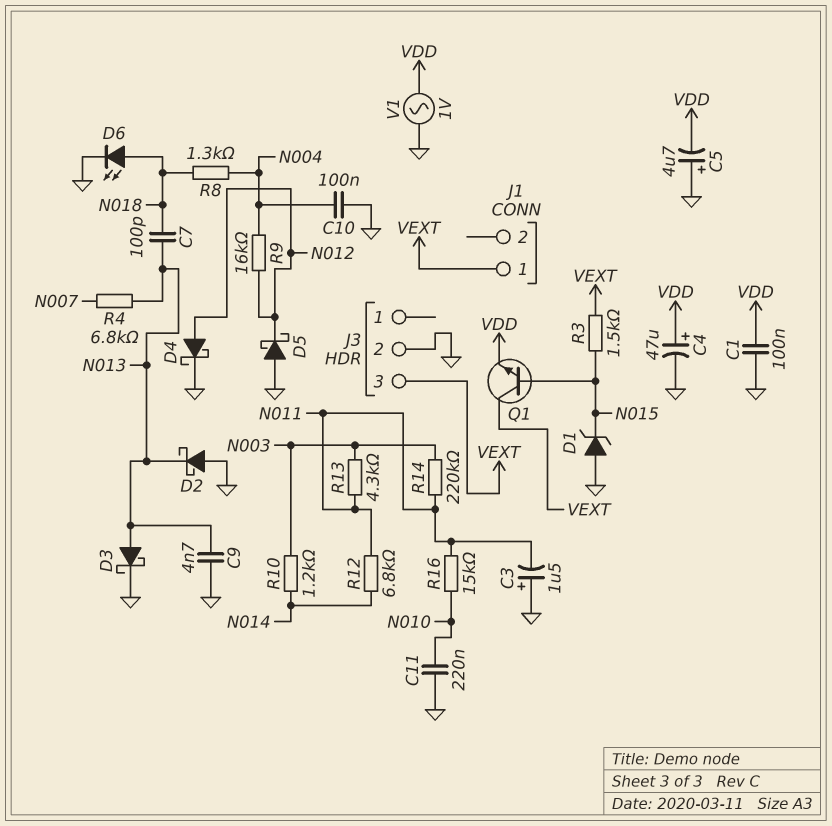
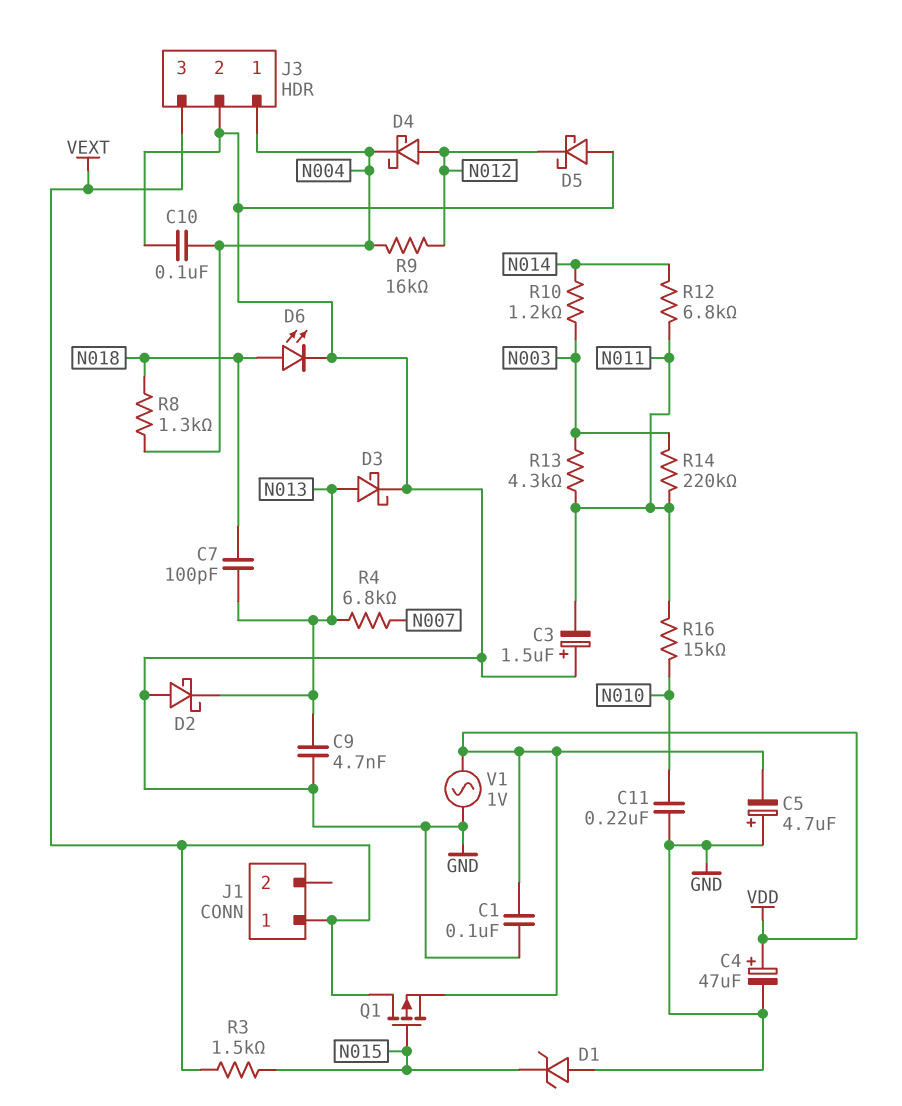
D4: schottky (A N012, K GND) -> schottky (A N012, K N004)
J3 pin 1: none -> N004
Q1: NPN (B N015, C VEXT, E VDD) -> PMOS (G N015, D VEXT, S VDD)

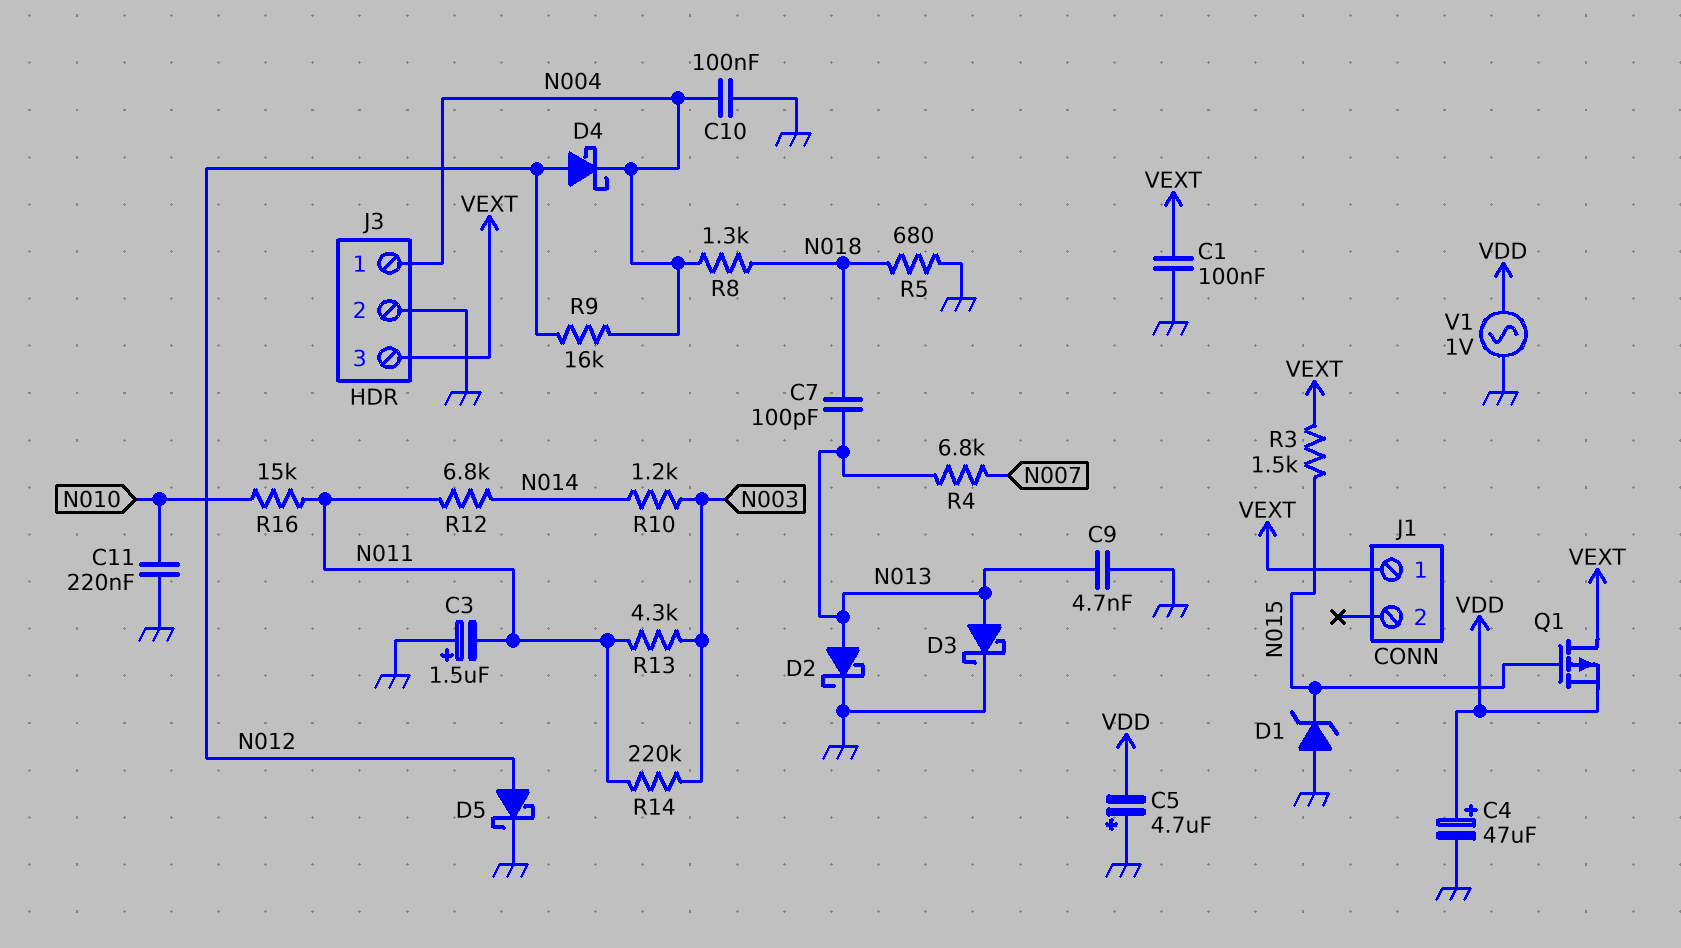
C1: 100nF (GND, VDD) -> 100nF (GND, VEXT)
D2: schottky (A GND, K N013) -> schottky (A N013, K GND)
D5: schottky (A GND, K N012) -> schottky (A N012, K GND)
D6: LED (A N018, K GND) -> none
R5: none -> 680 (GND, N018)

